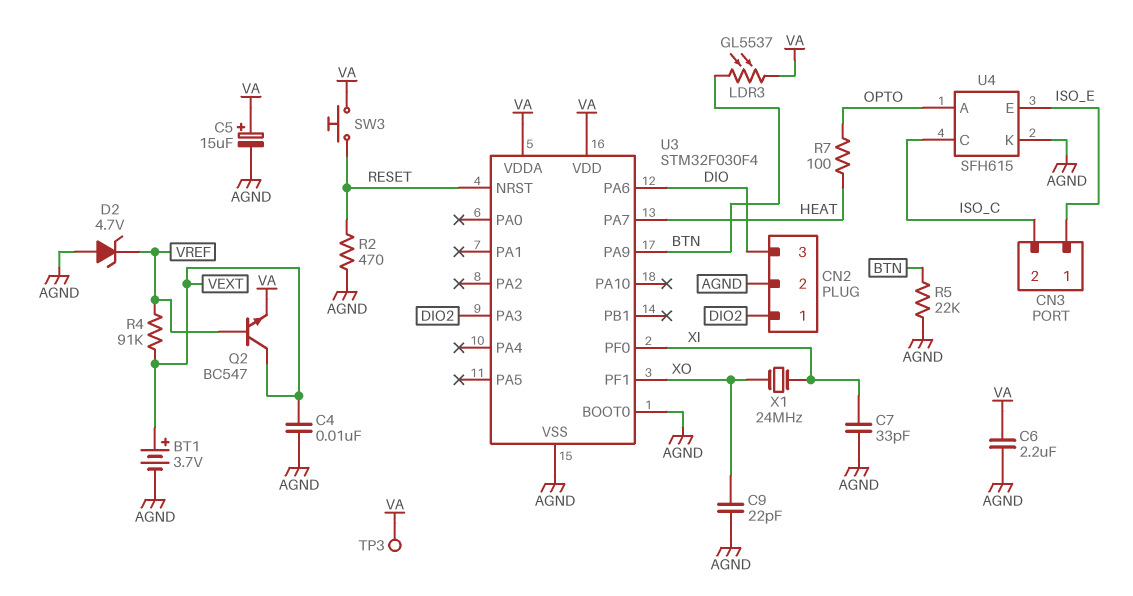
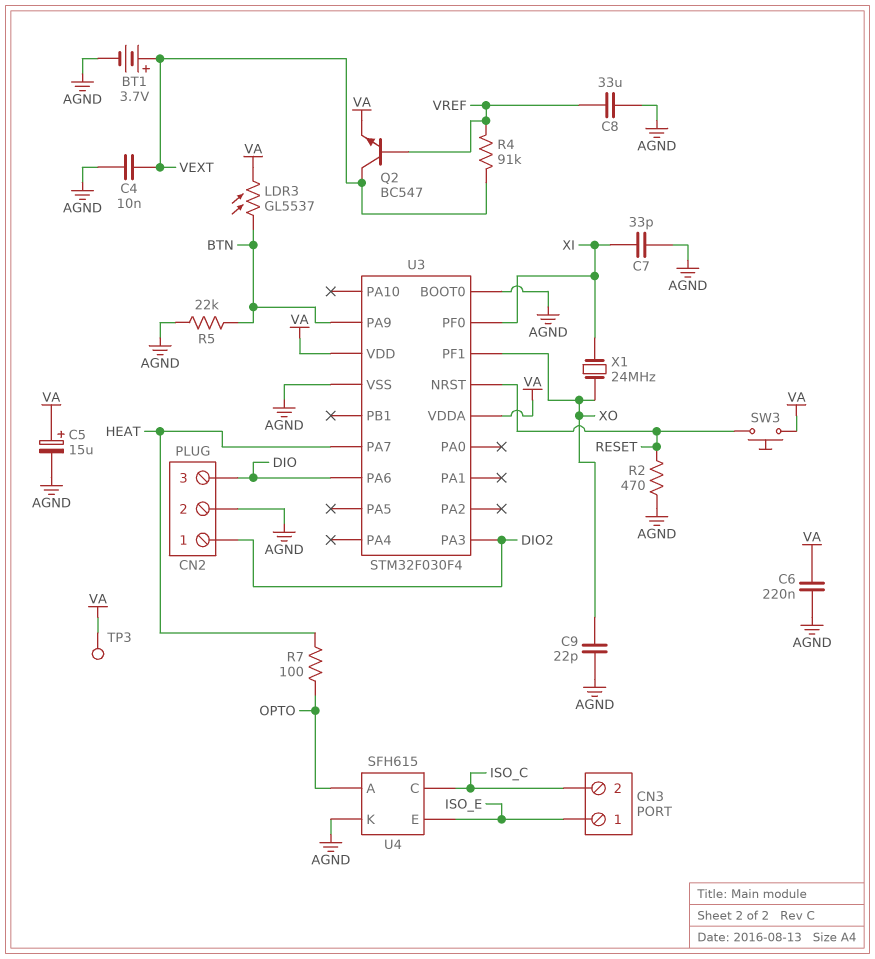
C6: 2.2uF (AGND, VA) -> 220nF (AGND, VA)
C8: none -> 33uF (AGND, VREF)
D2: zener 4.7V (A AGND, K VREF) -> none

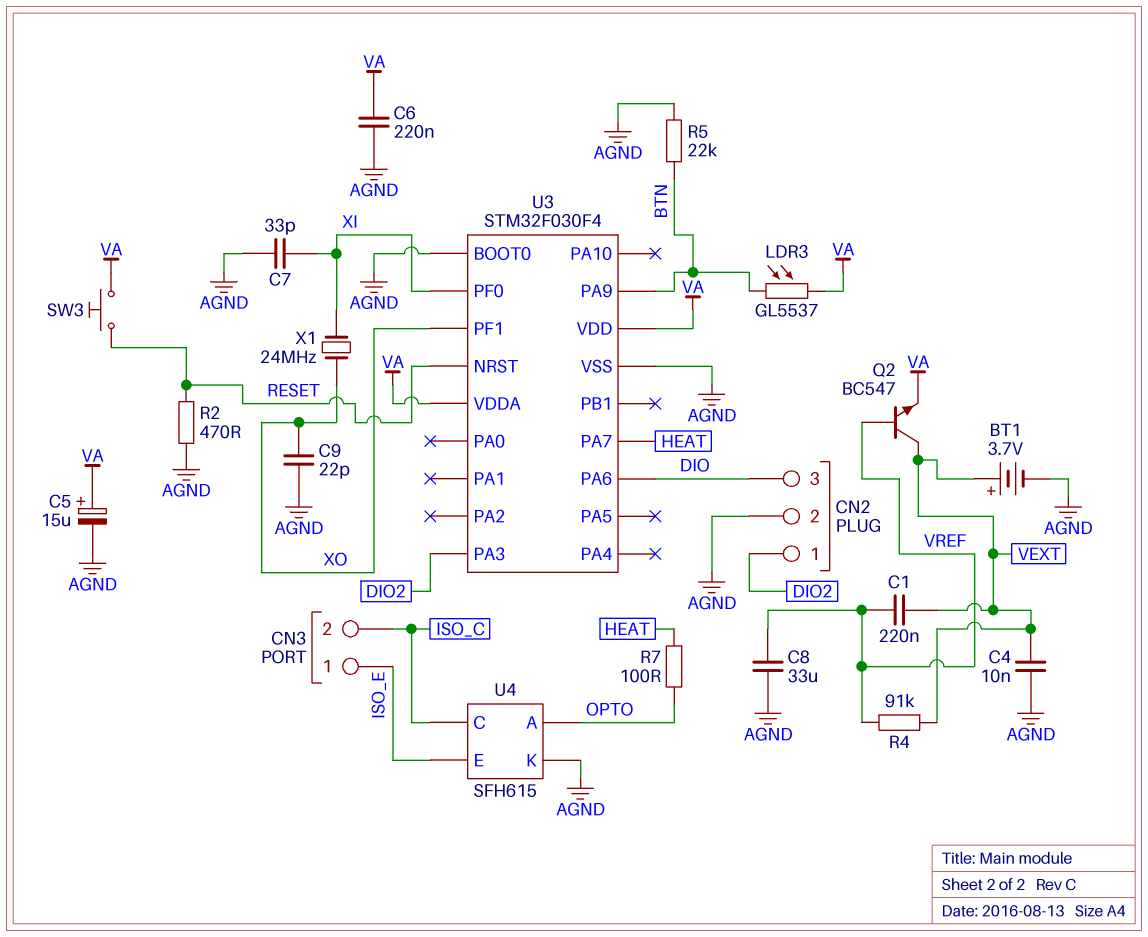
C1: none -> 220nF (VEXT, VREF)
TP3: test point (VA) -> none

